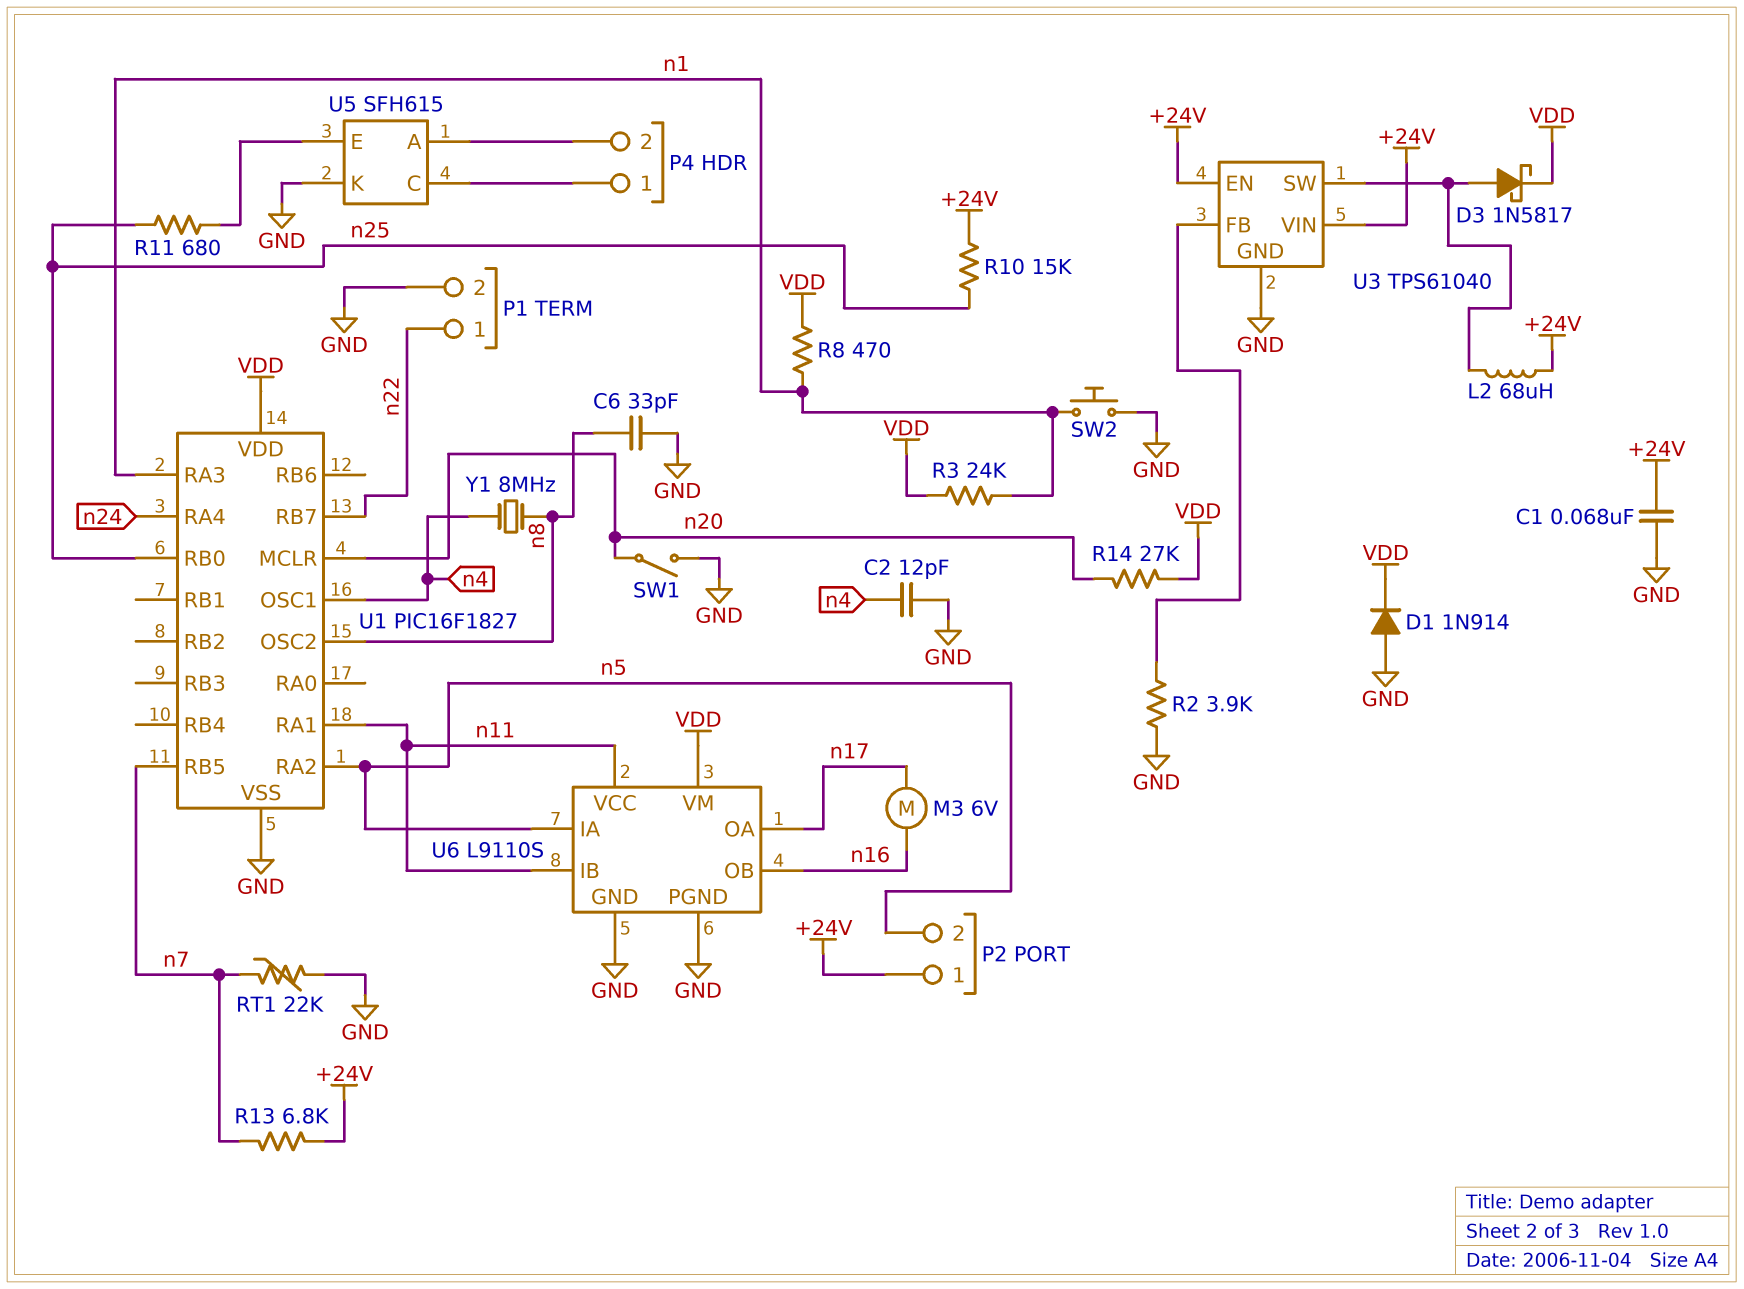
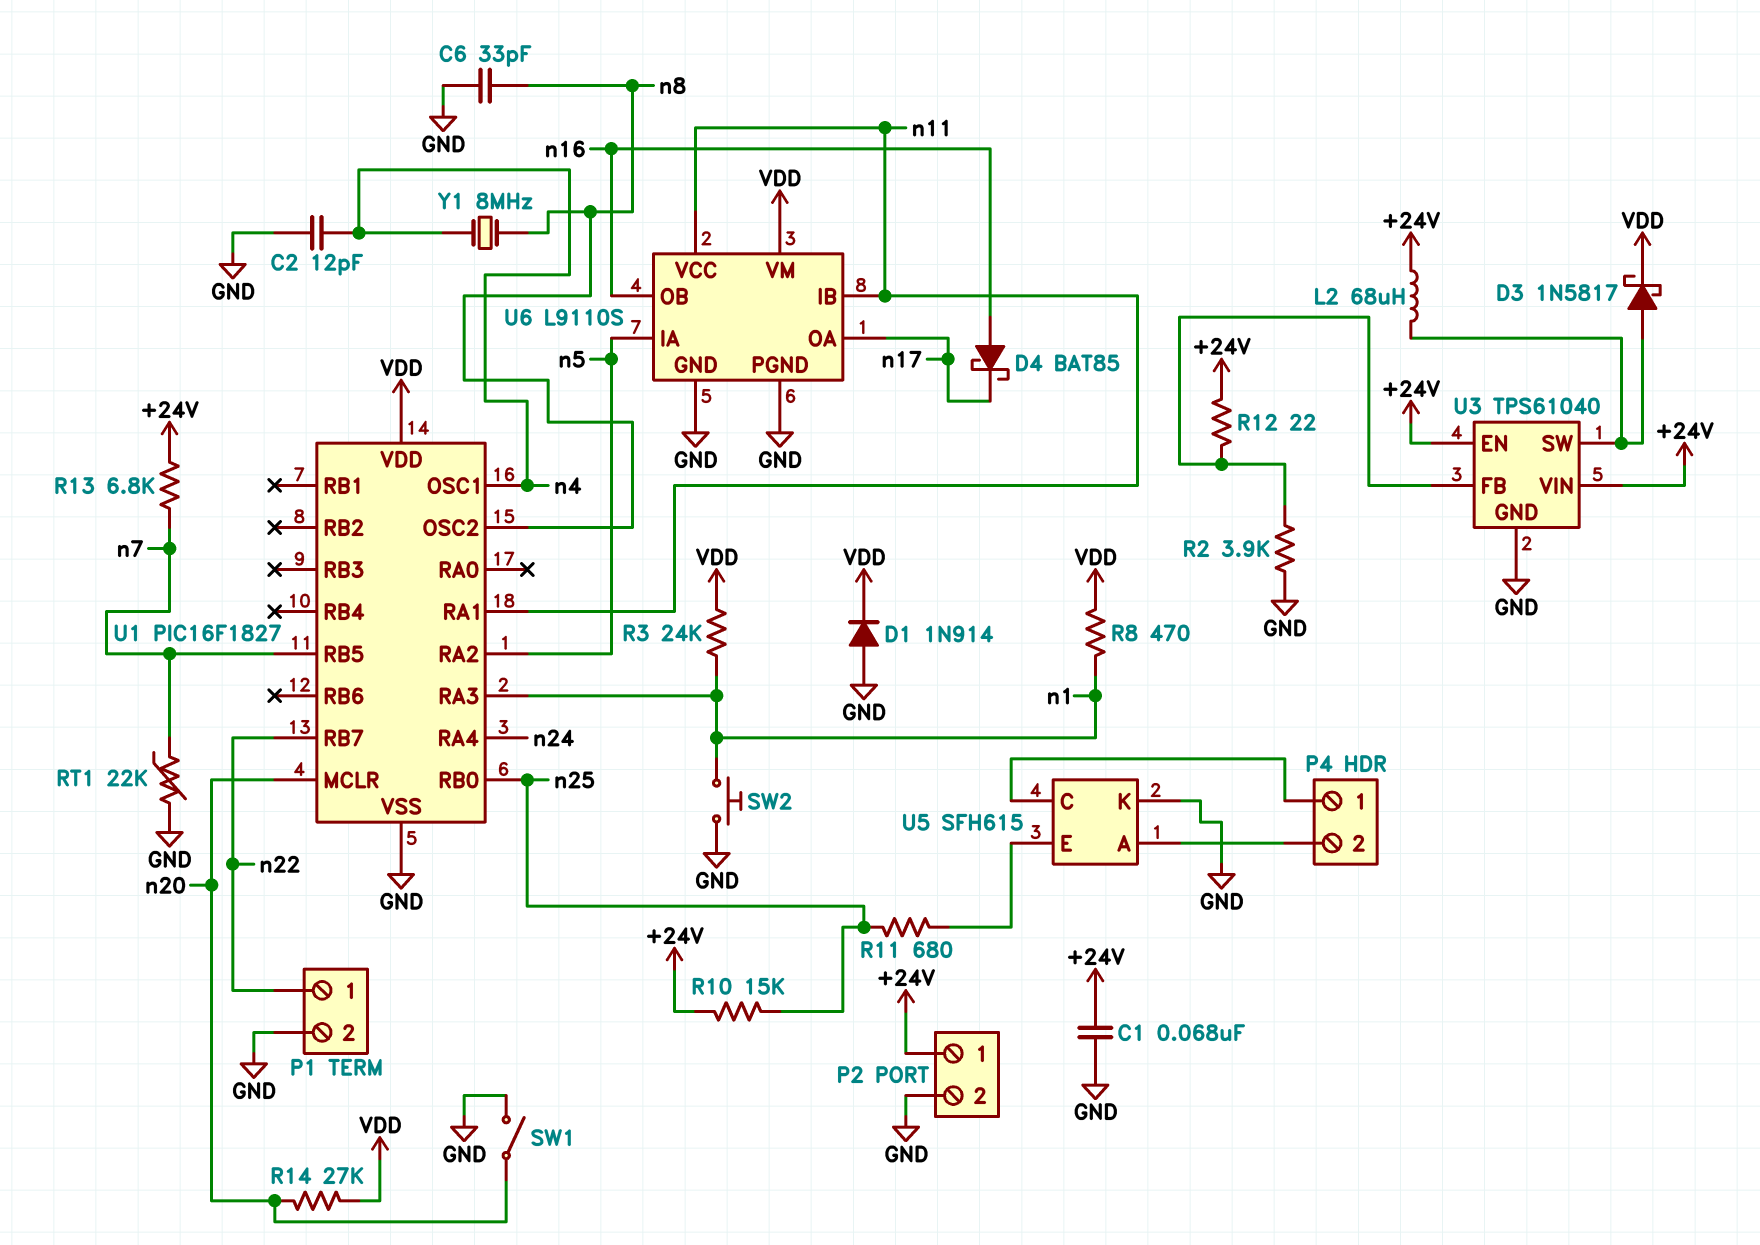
D4: none -> schottky BAT85 (A n16, K n17)
M3: motor 6V (n16, n17) -> none
P2 pin 2: n5 -> GND
R12: none -> 22 (+24V, U3/FB)

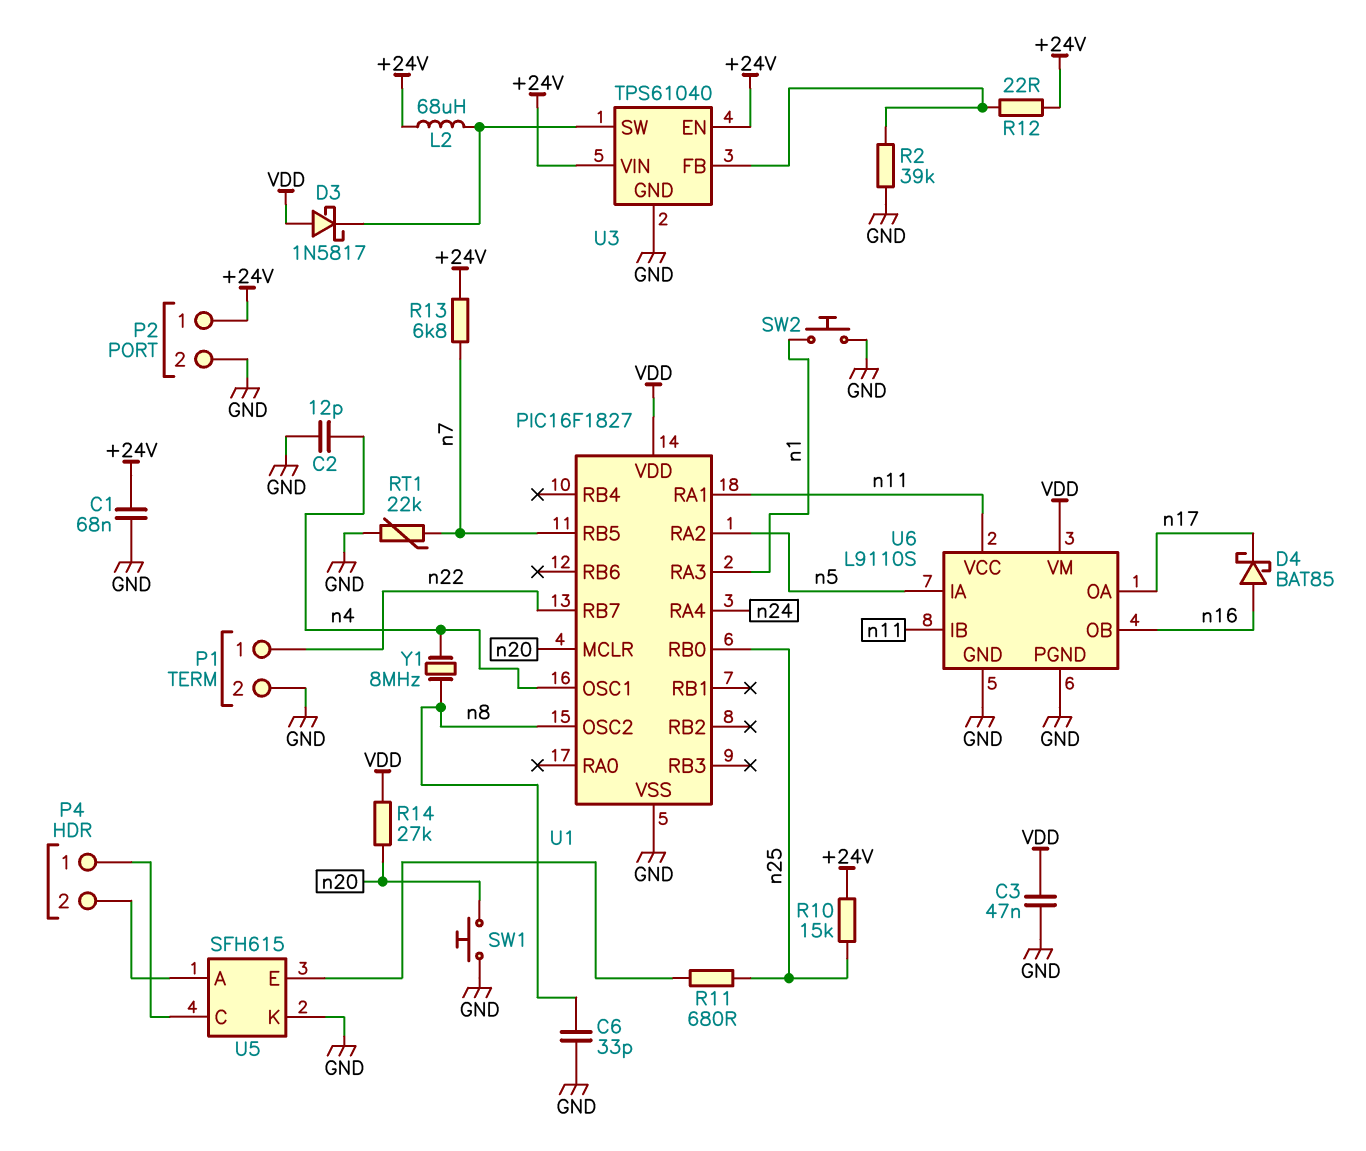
C3: none -> 47nF (GND, VDD)
D1: diode 1N914 (A GND, K VDD) -> none
D3: schottky 1N5817 (A U3/SW, K VDD) -> schottky 1N5817 (A VDD, K U3/SW)
R2: 3.9k (GND, U3/FB) -> 39k (GND, U3/FB)
R3: 24k (VDD, n1) -> none
R8: 470 (VDD, n1) -> none
SW1: switch (GND, n20) -> button (GND, n20)

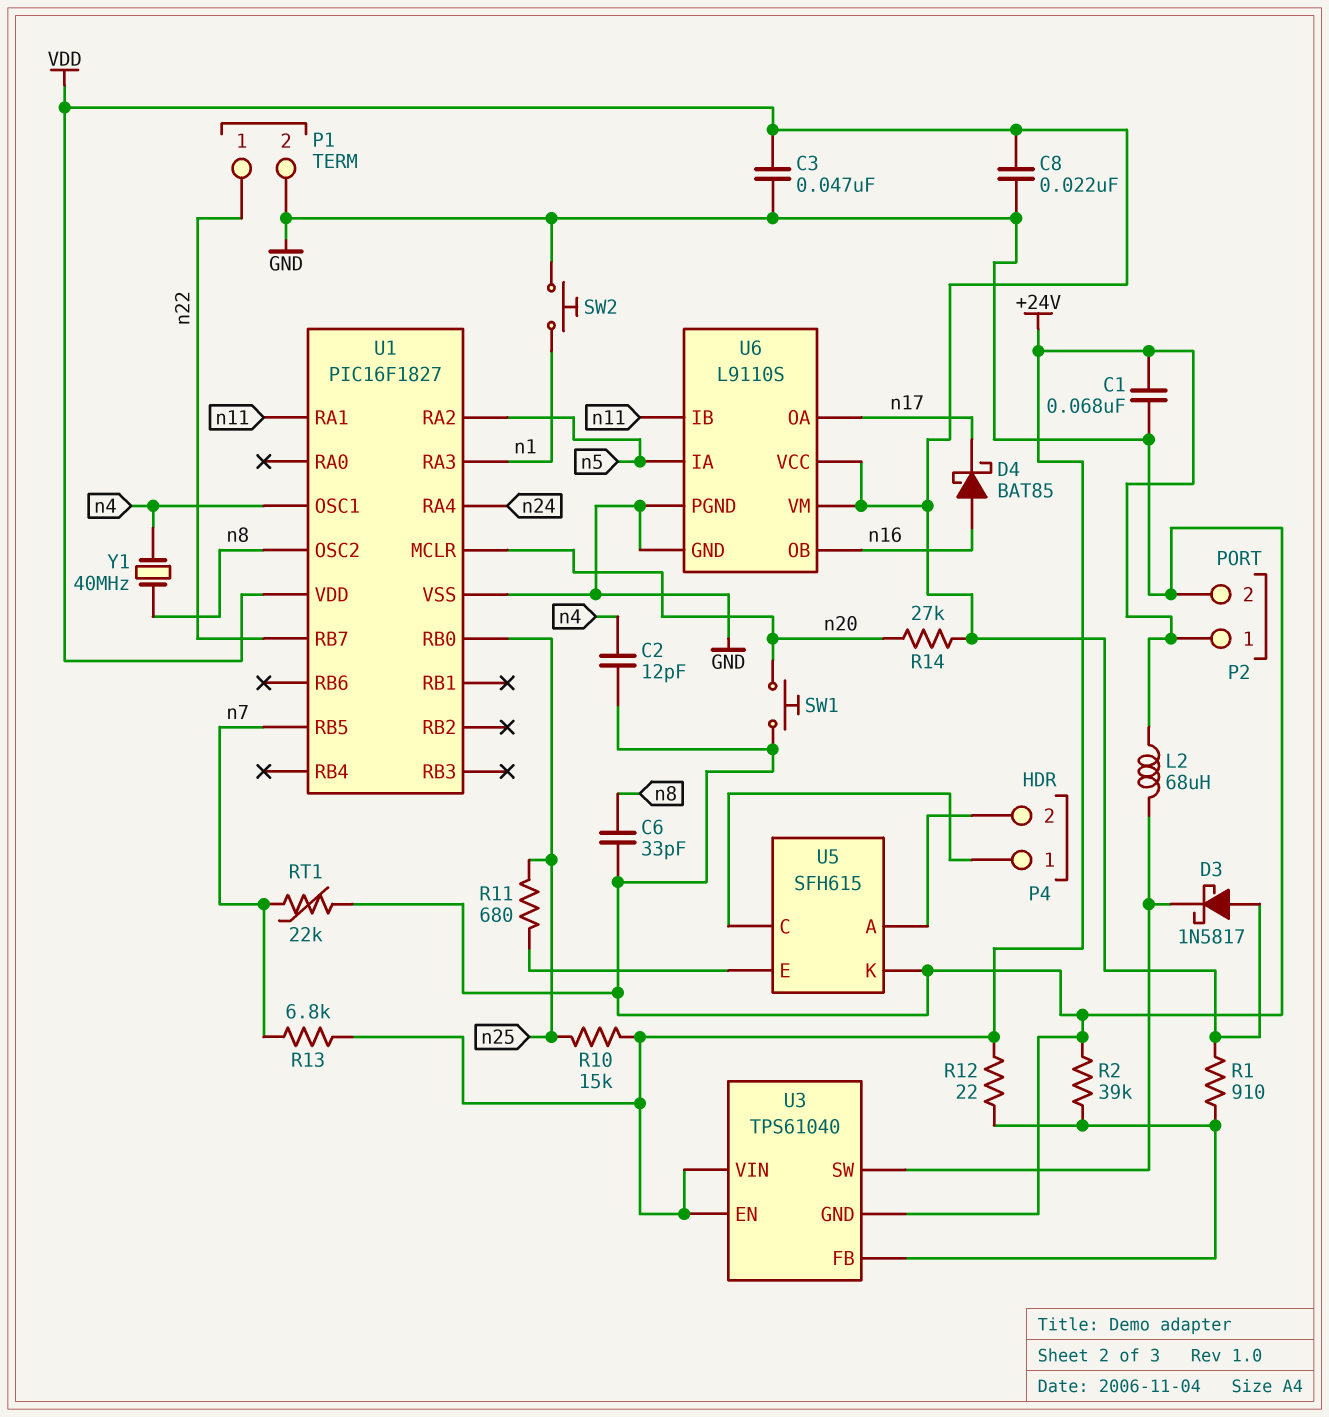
C8: none -> 22nF (GND, VDD)
R1: none -> 910 (U3/FB, VDD)
U6 pin VCC: n11 -> VDD
Y1: 8MHz (n4, n8) -> 40MHz (n4, n8)

